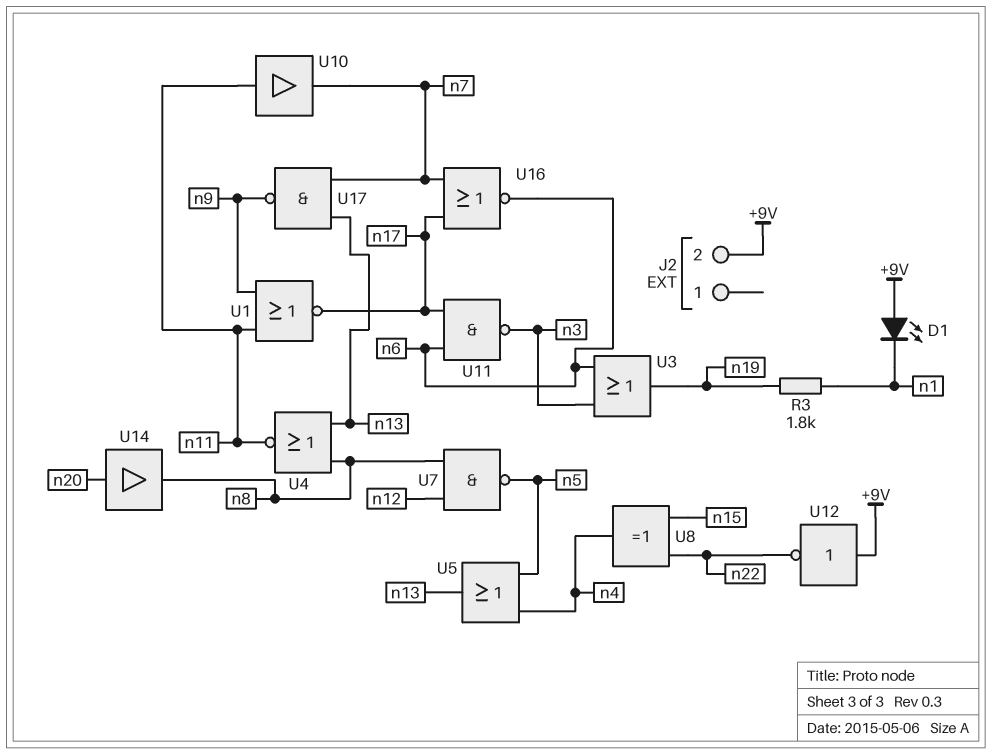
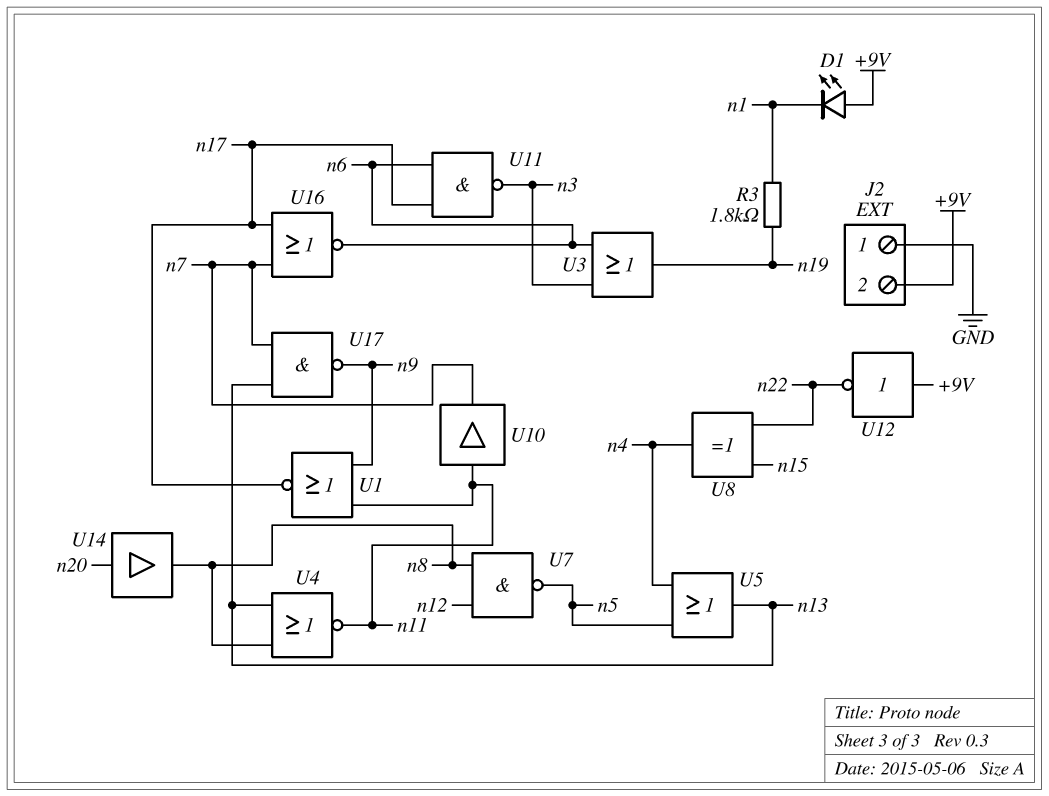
J2 pin 1: none -> GND

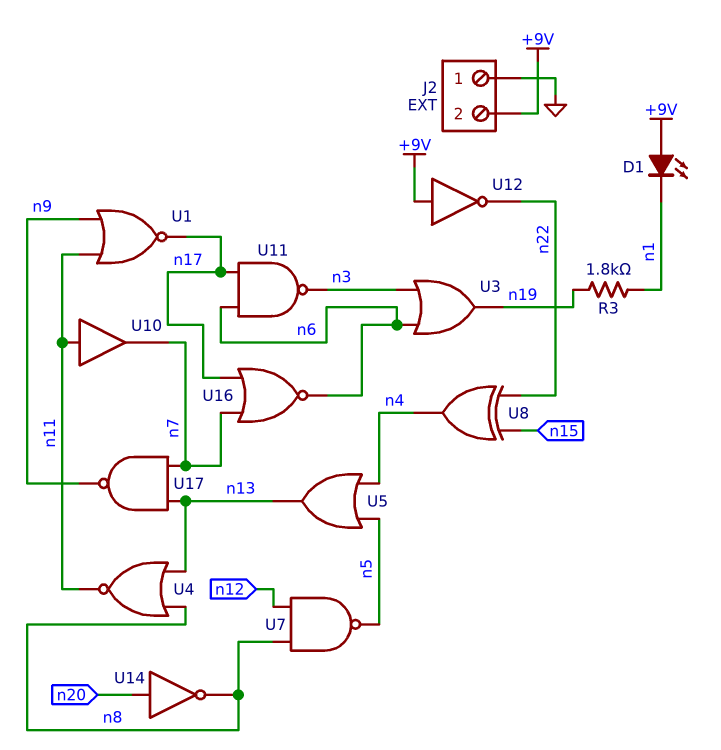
U14: buffer (in n20, out n8) -> NOT (in n20, out n8)

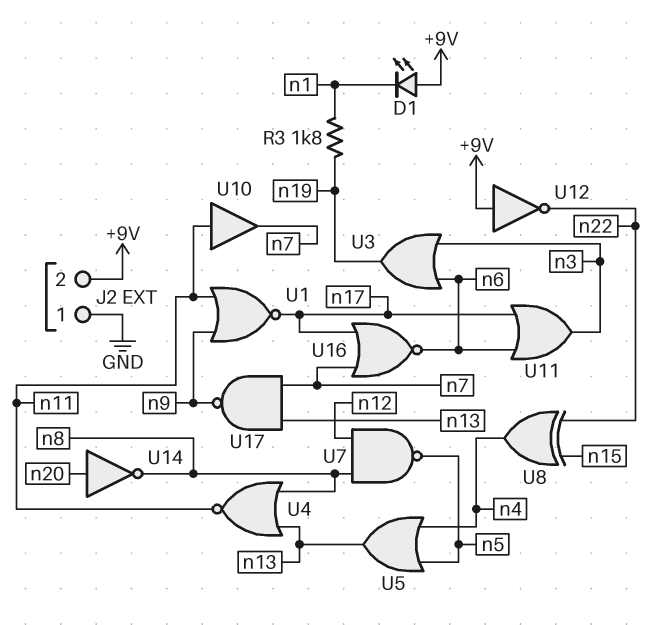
U11: NAND (in n6, in n17, out n3) -> OR (in n6, in n17, out n3)

